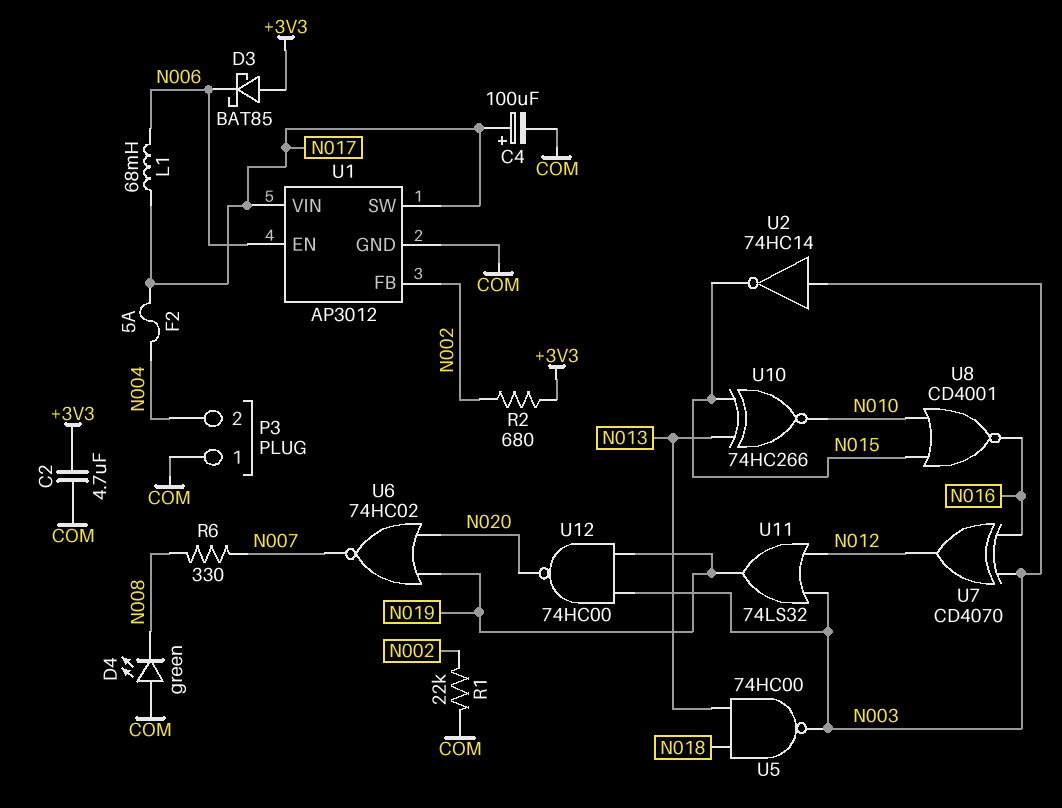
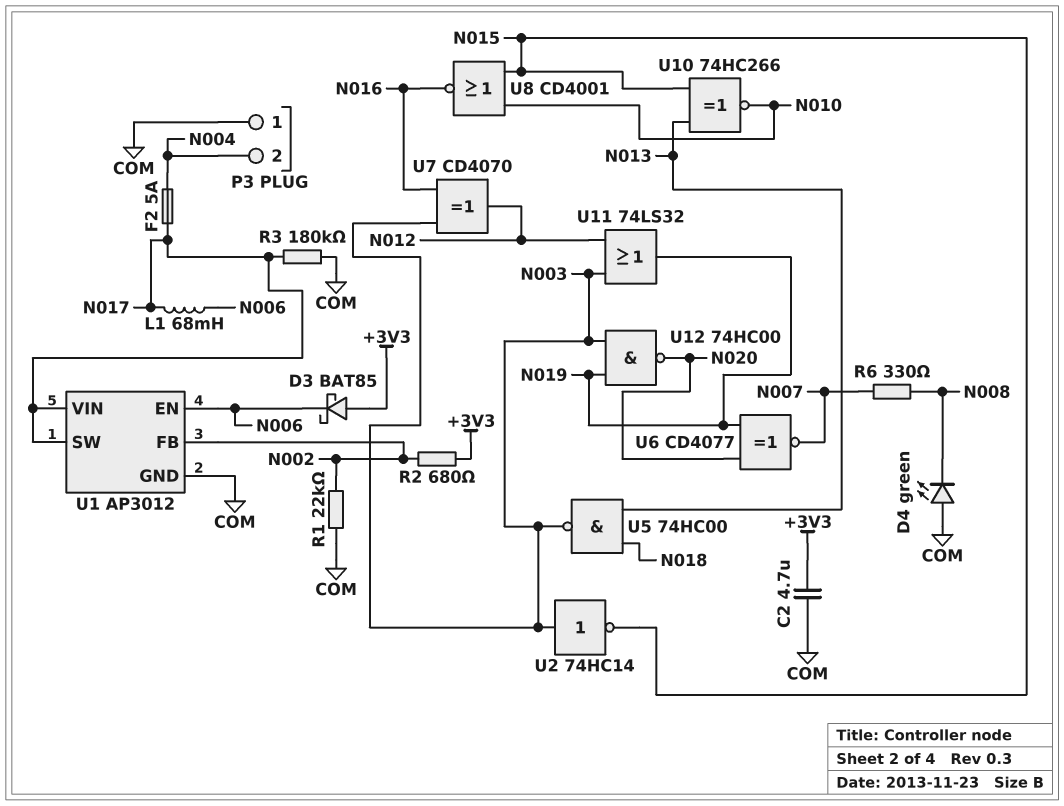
C4: 100uF (plus N017, minus COM) -> none
R3: none -> 180k (COM, N017)
U6: NOR 74HC02 (in N019, in N020, out N007) -> XNOR CD4077 (in N019, in N020, out N007)

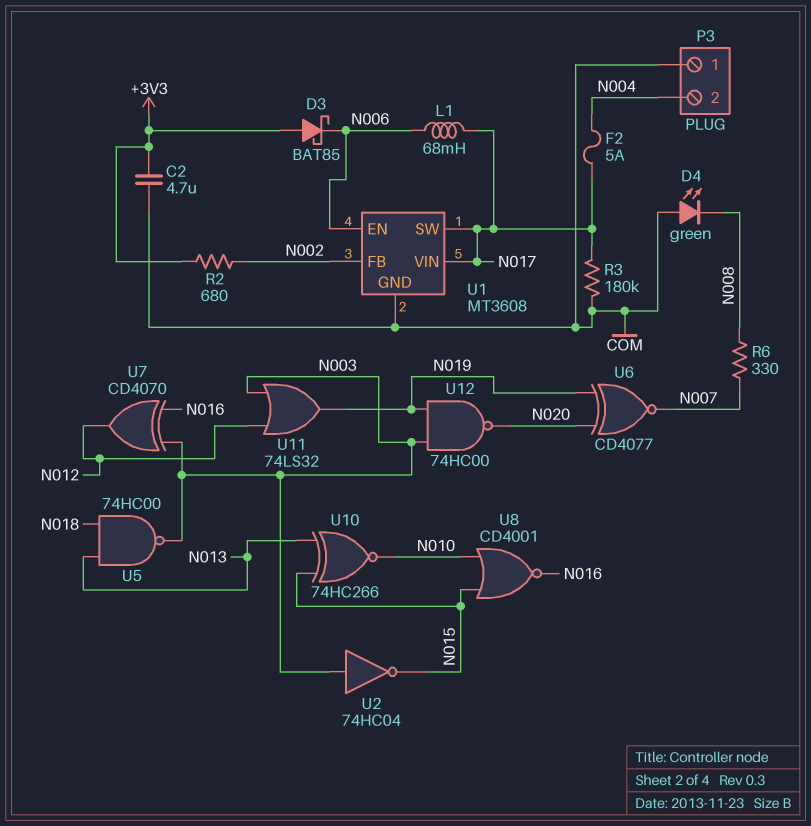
R1: 22k (COM, N002) -> none
U1: AP3012 -> MT3608
U2: NOT 74HC14 (in N003, out N015) -> NOT 74HC04 (in N003, out N015)

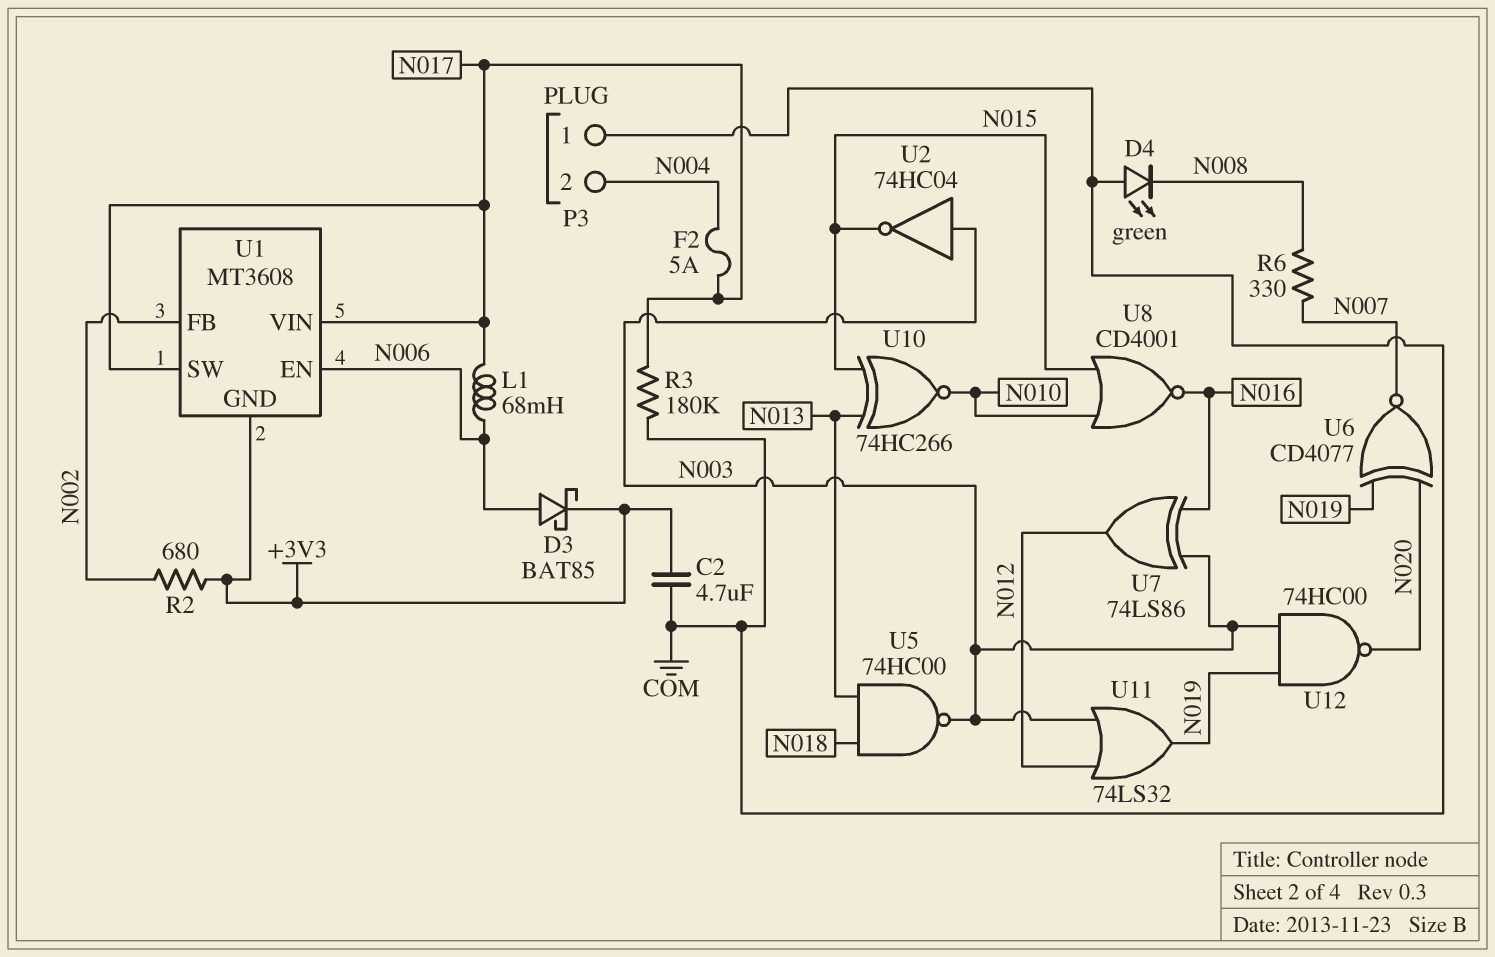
D3: schottky BAT85 (A +3V3, K N006) -> schottky BAT85 (A N006, K +3V3)
U1 pin GND: COM -> +3V3
U7: XOR CD4070 (in N003, in N016, out N012) -> XOR 74LS86 (in N003, in N016, out N012)

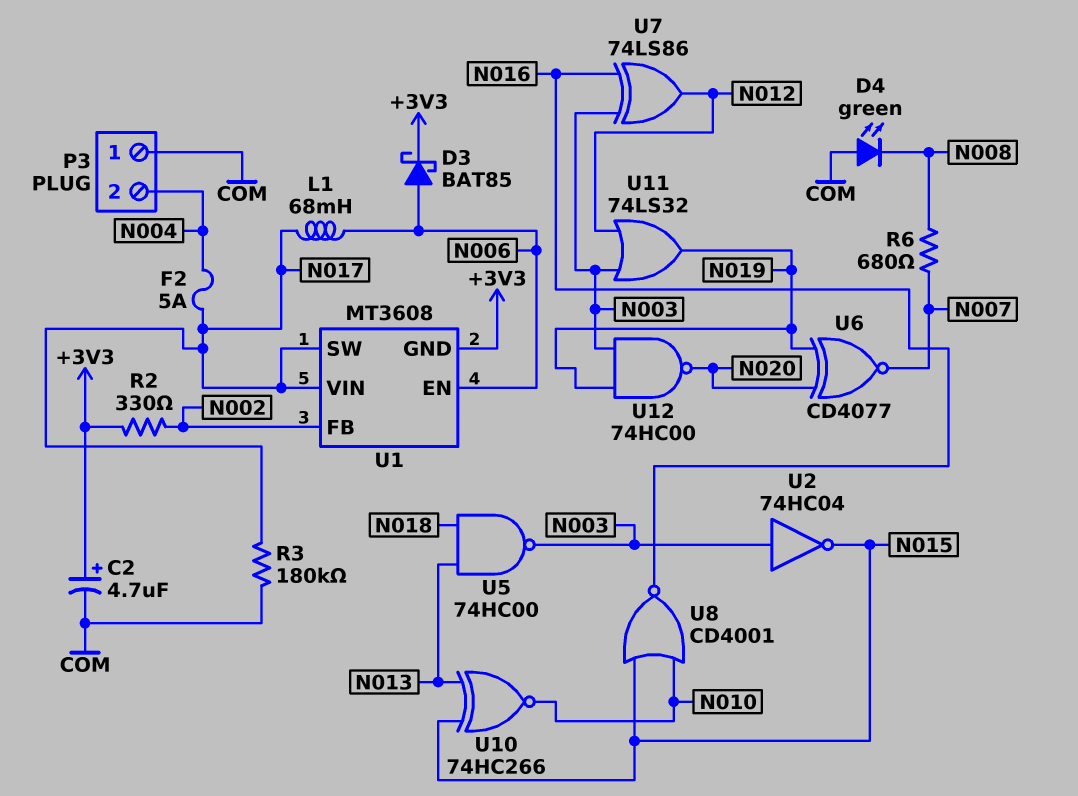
C2: 4.7uF (+3V3, COM) -> 4.7uF (plus +3V3, minus COM)
R2: 680 (+3V3, N002) -> 330 (+3V3, N002)
R6: 330 (N007, N008) -> 680 (N007, N008)

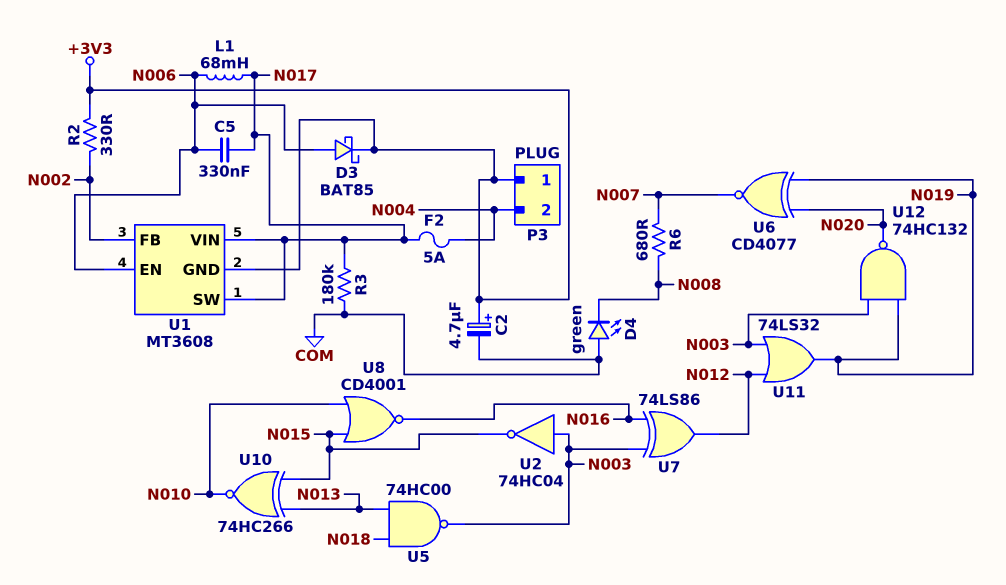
C5: none -> 330nF (N006, N017)
P3 pin 1: COM -> +3V3
U12: NAND 74HC00 (in N003, in N019, out N020) -> NAND 74HC132 (in N003, in N019, out N020)

